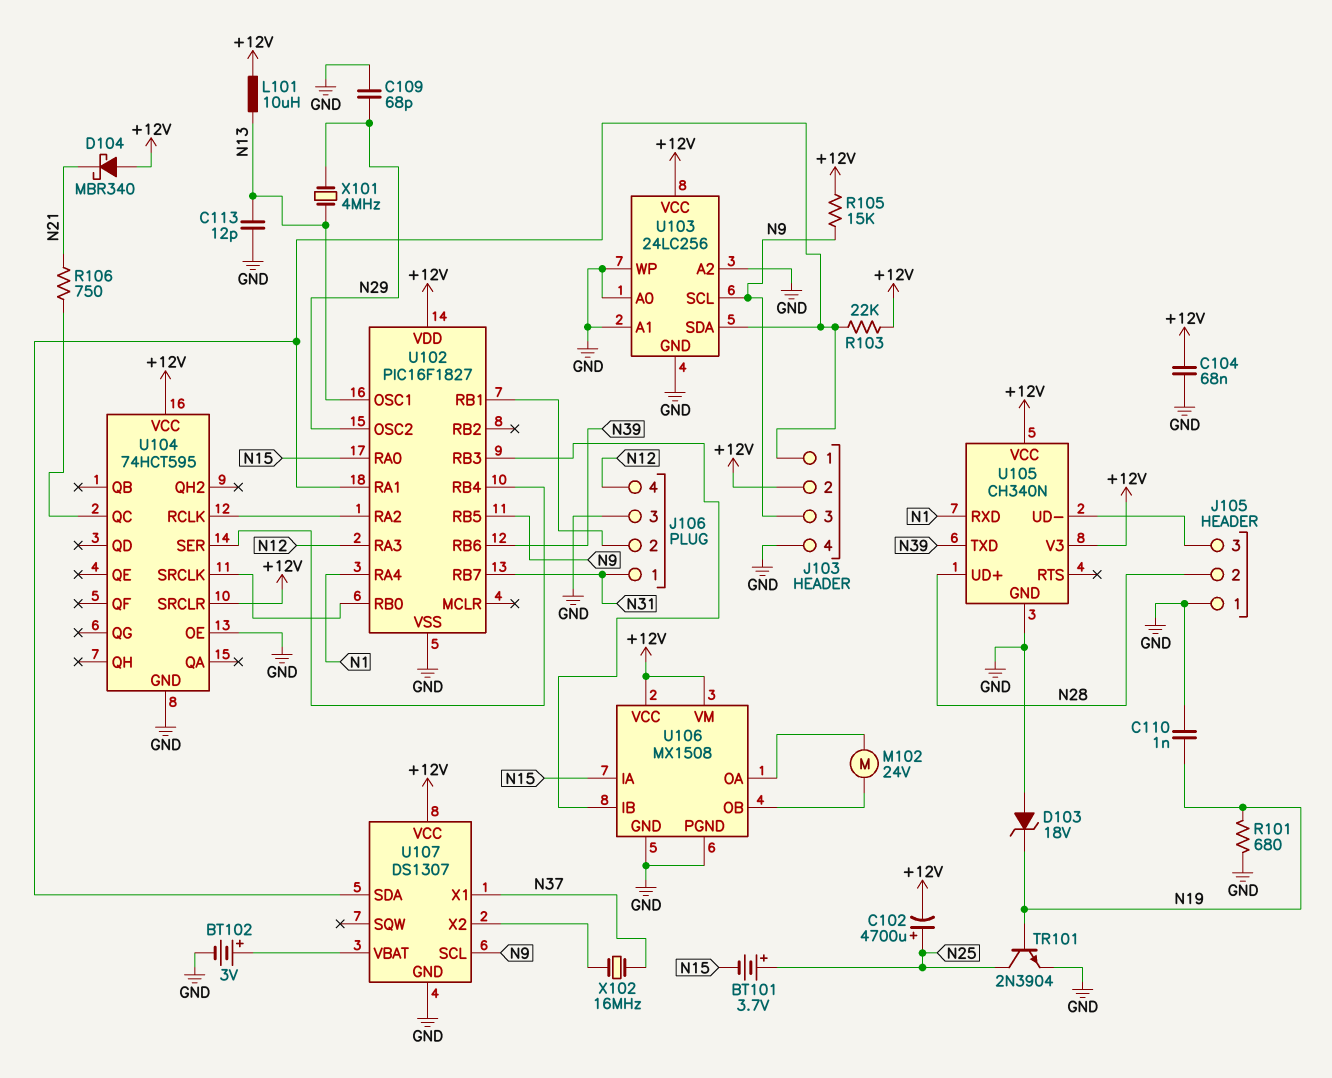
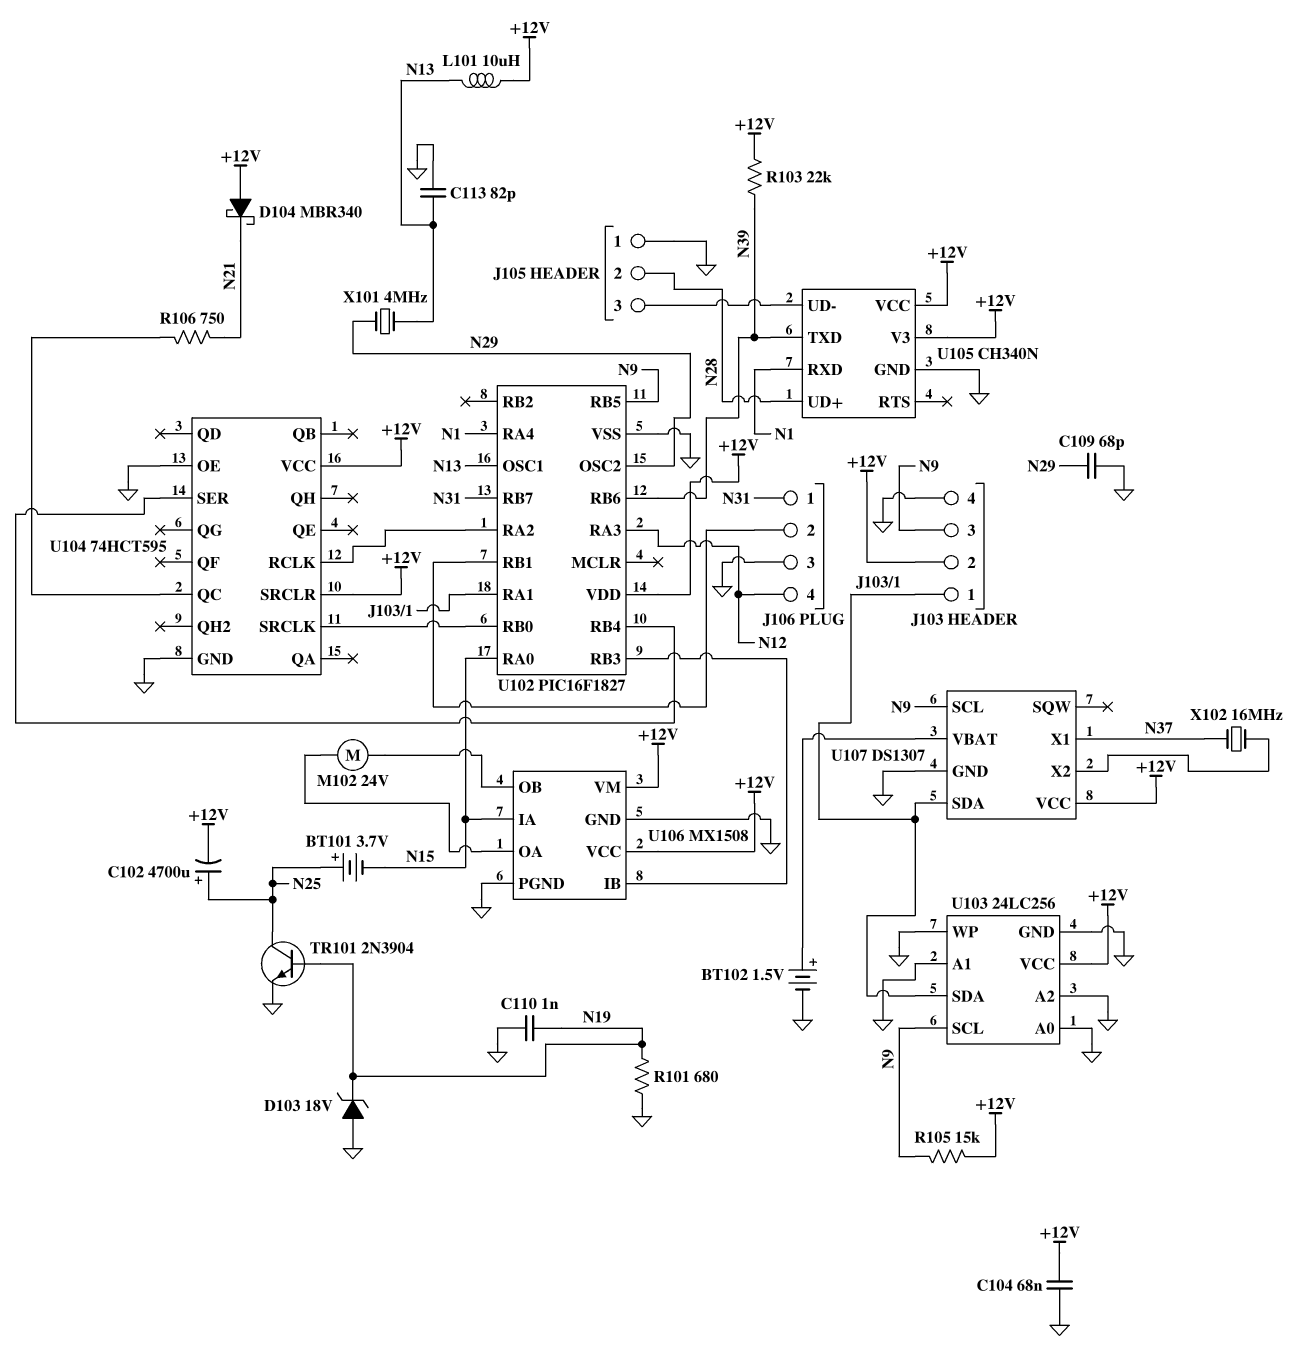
BT102: 3V (plus U107/VBAT, minus GND) -> 1.5V (plus U107/VBAT, minus GND)
C113: 12pF (GND, N13) -> 82pF (GND, N13)
R103: 22k (+12V, J103/1) -> 22k (+12V, N39)

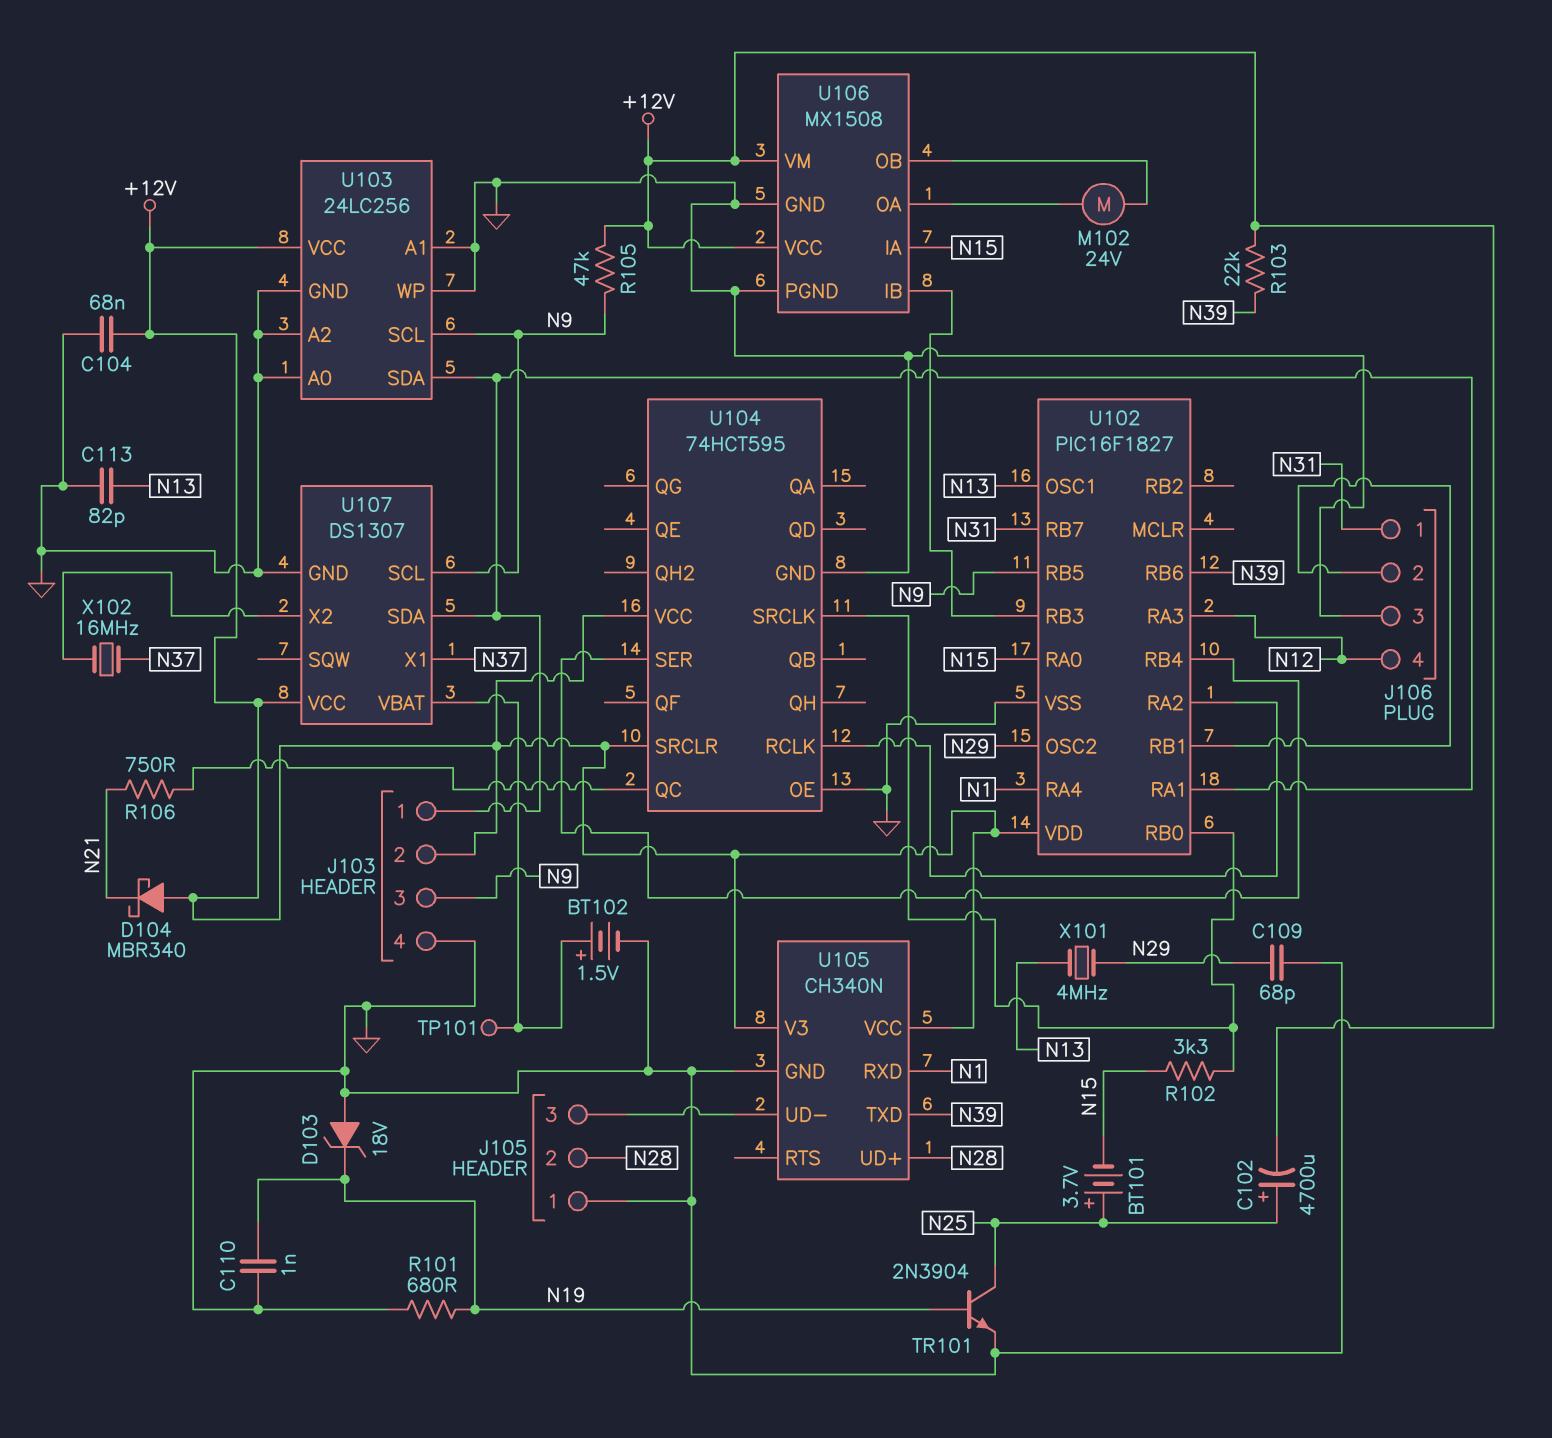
L101: 10uH (+12V, N13) -> none
R102: none -> 3.3k (N15, U102/RB0)
R105: 15k (+12V, N9) -> 47k (+12V, N9)
TP101: none -> test point (U107/VBAT)

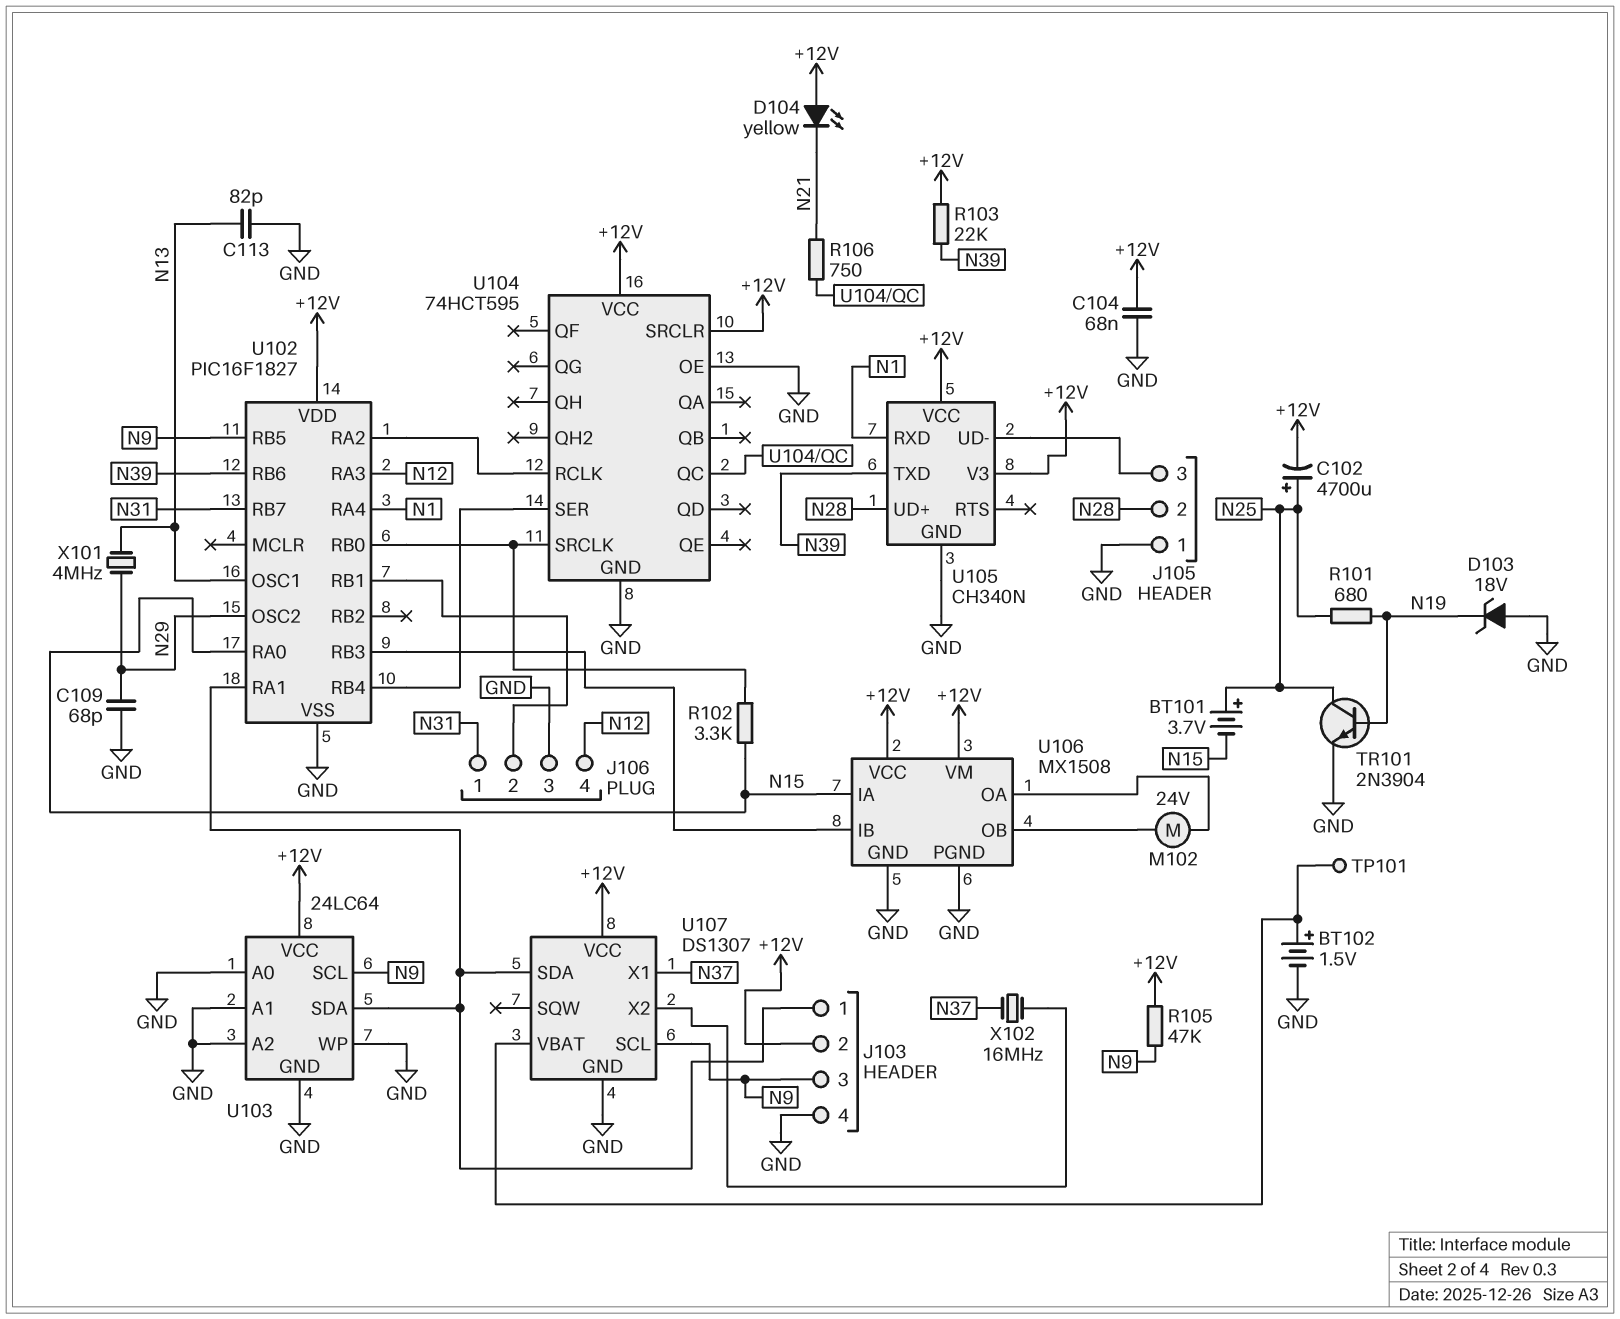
C110: 1nF (GND, N19) -> none
D104: schottky MBR340 (A +12V, K N21) -> LED yellow (A +12V, K N21)
R101: 680 (GND, N19) -> 680 (N19, N25)
U103: 24LC256 -> 24LC64

